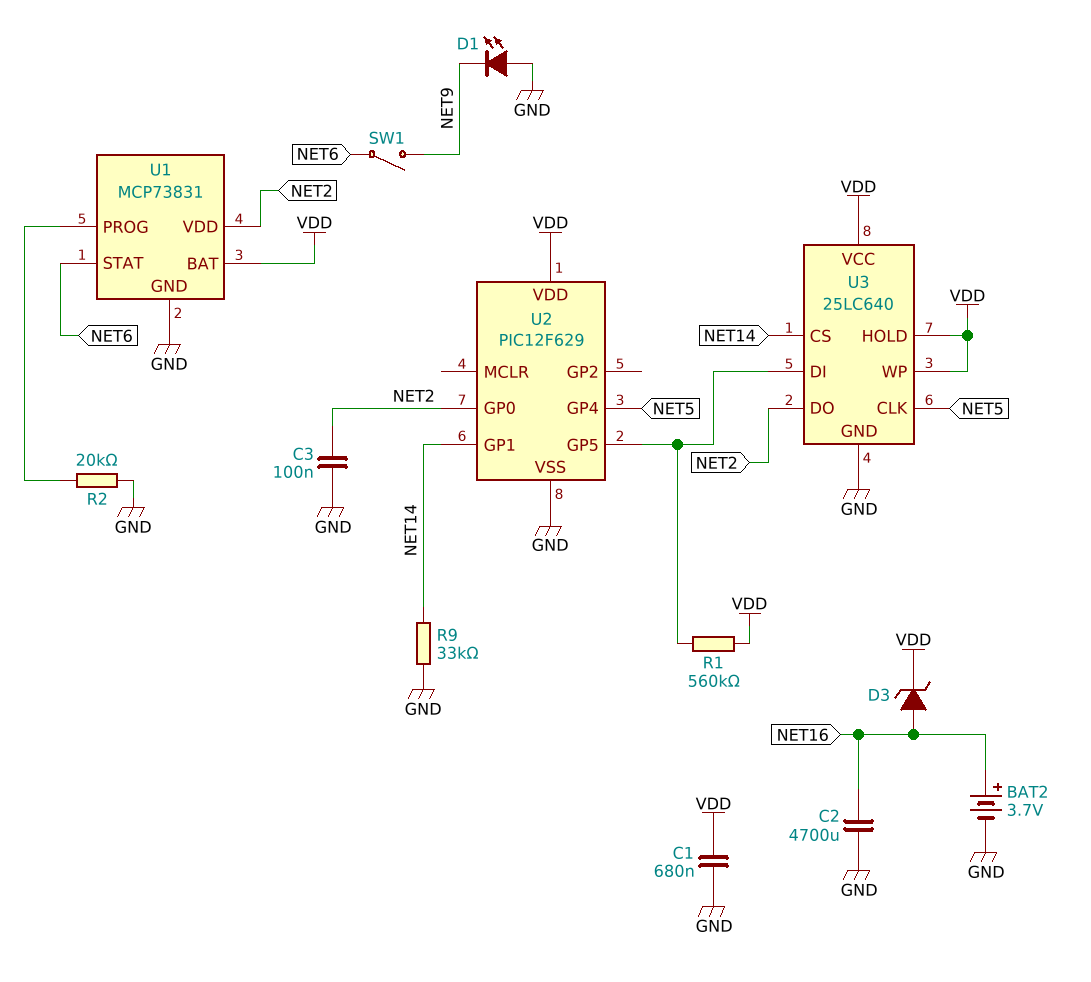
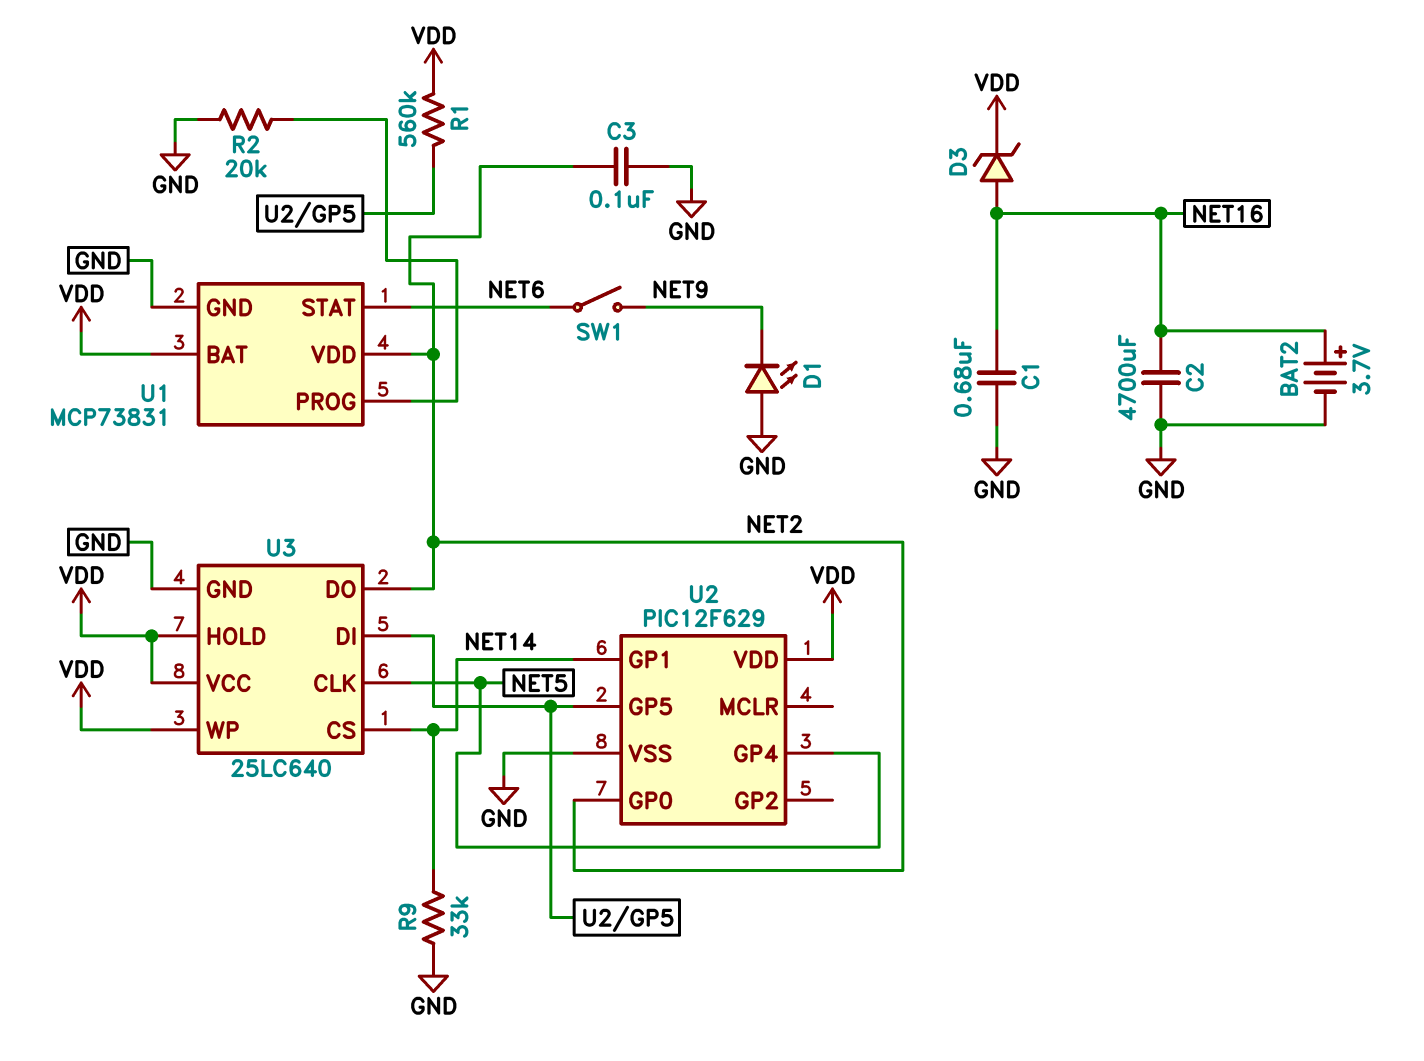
C1: 680nF (GND, VDD) -> 680nF (GND, NET16)

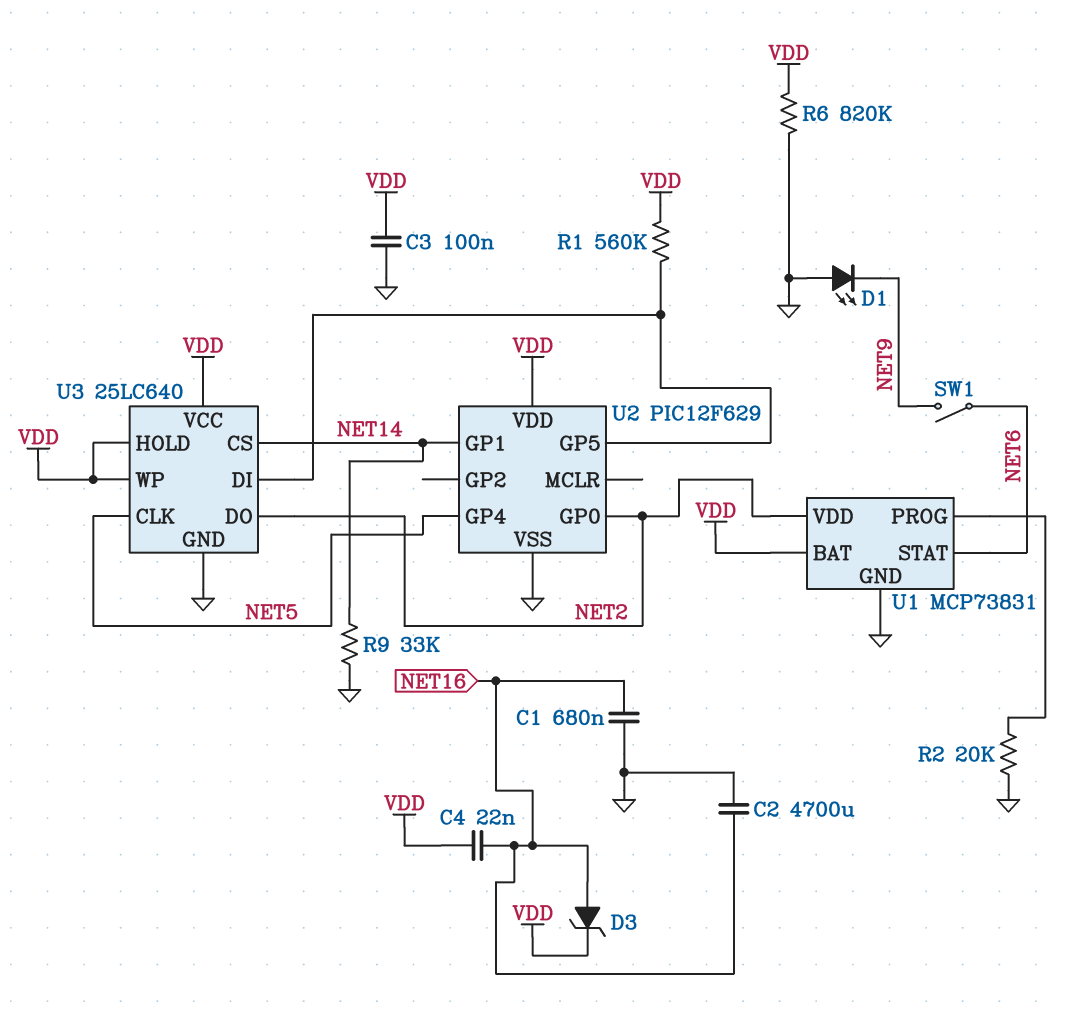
BAT2: 3.7V (plus NET16, minus GND) -> none
C3: 100nF (GND, NET2) -> 100nF (GND, VDD)
C4: none -> 22nF (NET16, VDD)
R6: none -> 820k (GND, VDD)

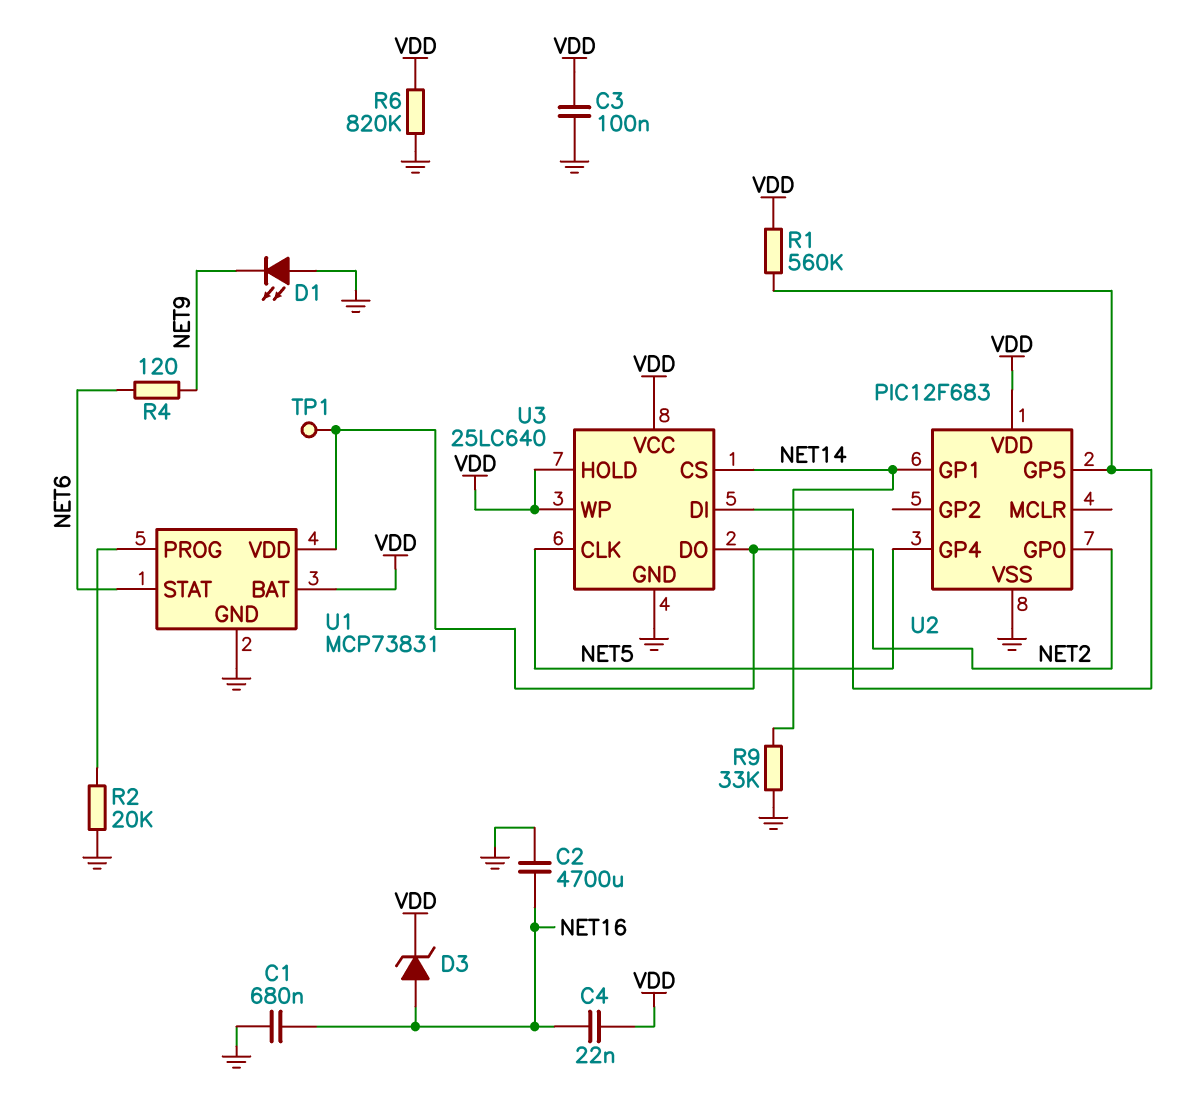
R4: none -> 120 (NET6, NET9)
SW1: switch (NET6, NET9) -> none
TP1: none -> test point (NET2)
U2: PIC12F629 -> PIC12F683

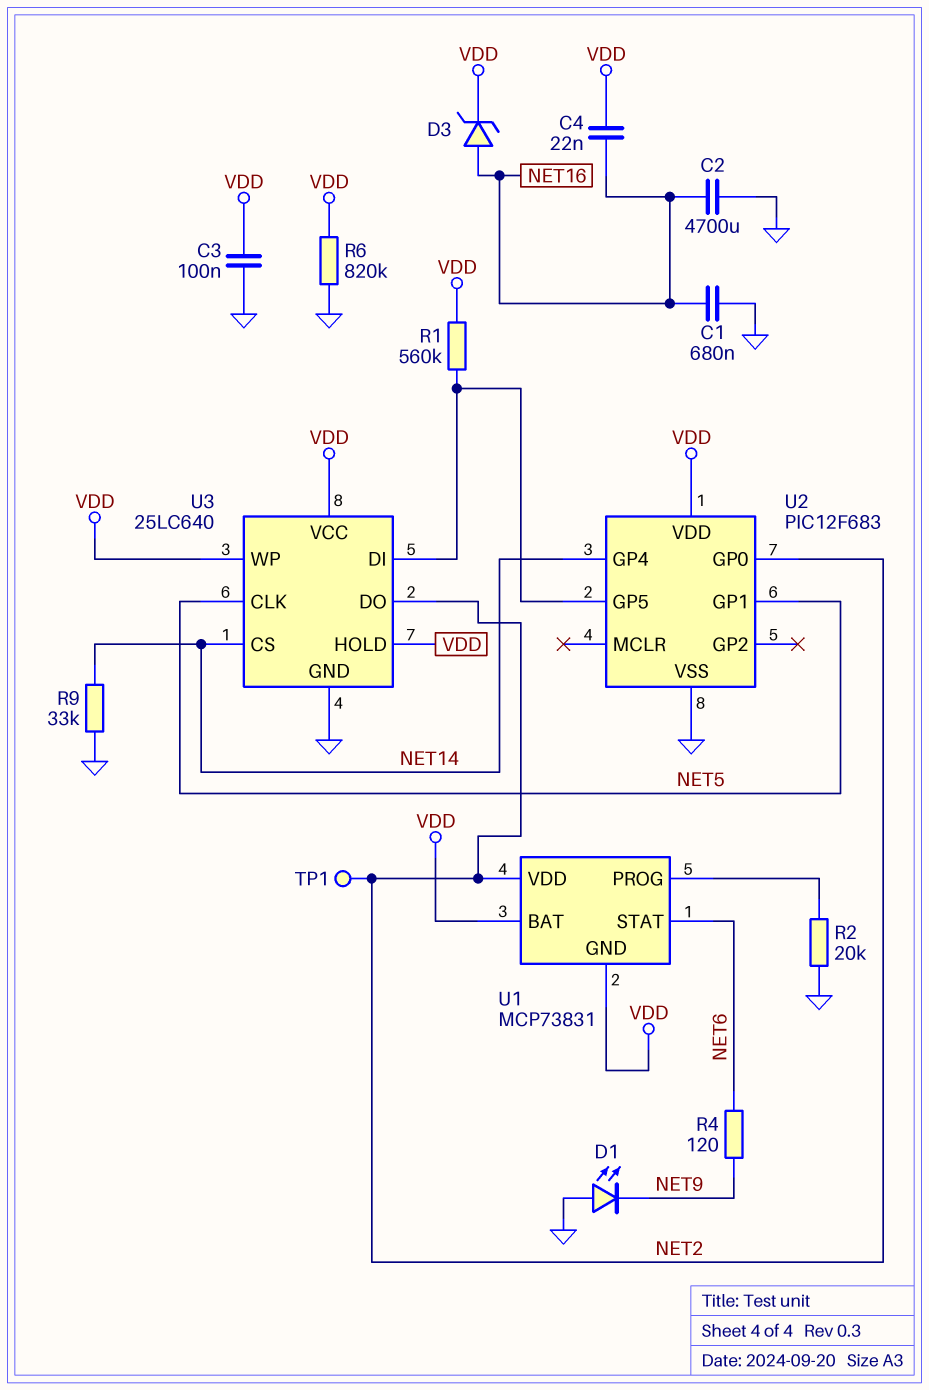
U1 pin GND: GND -> VDD
U2 pin GP1: NET14 -> NET5
U2 pin GP4: NET5 -> NET14

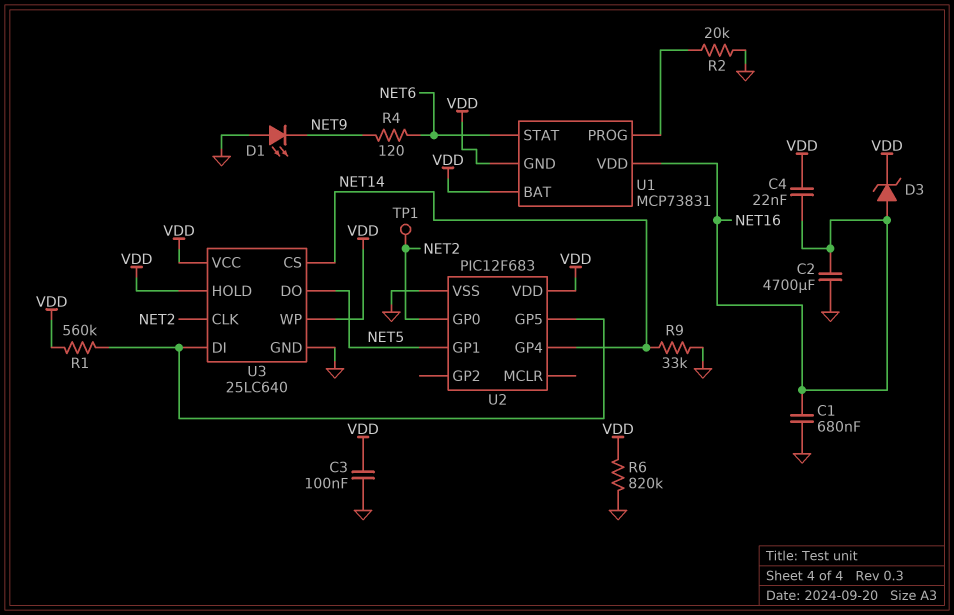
U1 pin VDD: NET2 -> NET16
U3 pin CLK: NET5 -> NET2
U3 pin DO: NET2 -> NET5

